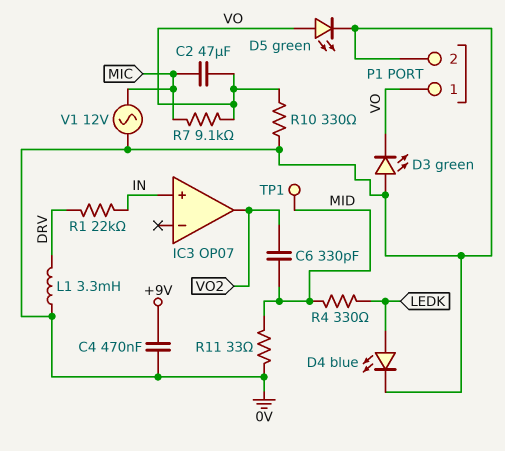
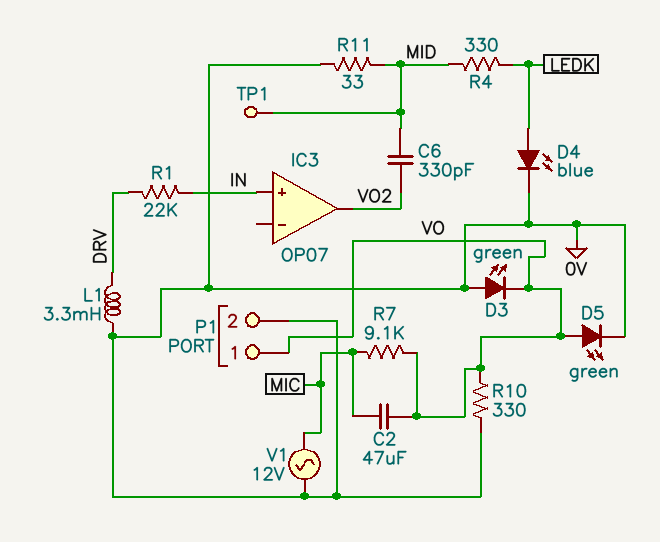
C4: 470nF (+9V, 0V) -> none

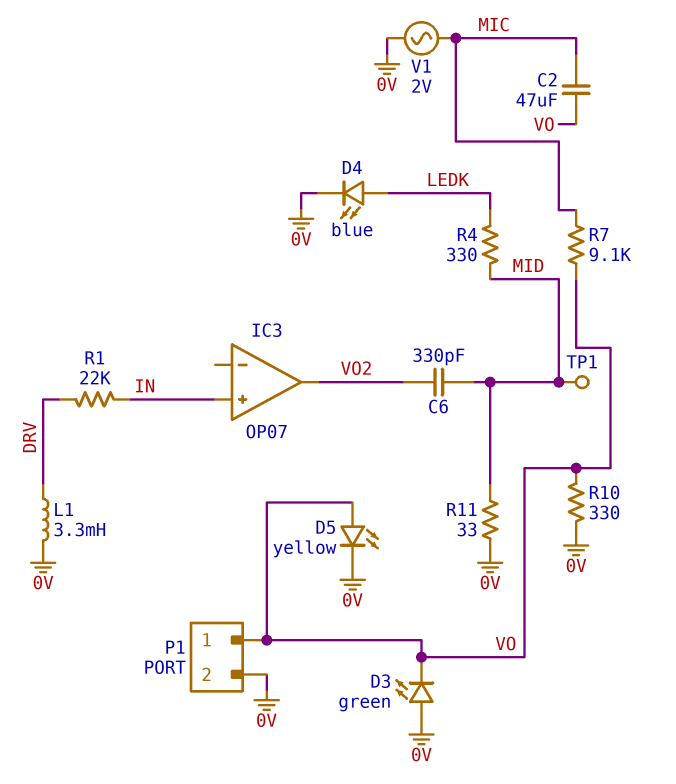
D5: LED green (A VO, K 0V) -> LED yellow (A VO, K 0V)
V1: AC 12V (0V, MIC) -> AC 2V (0V, MIC)

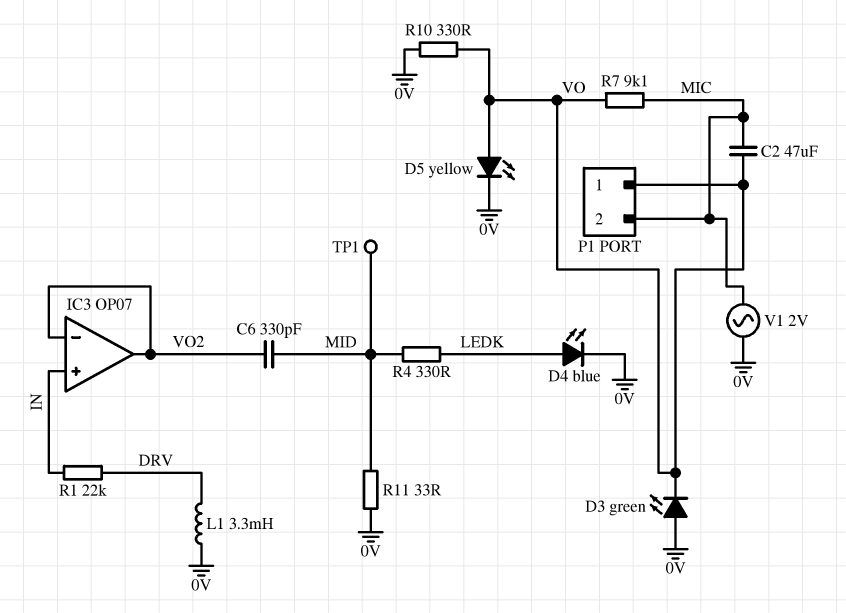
IC3 pin in-: none -> VO2
P1 pin 2: 0V -> MIC

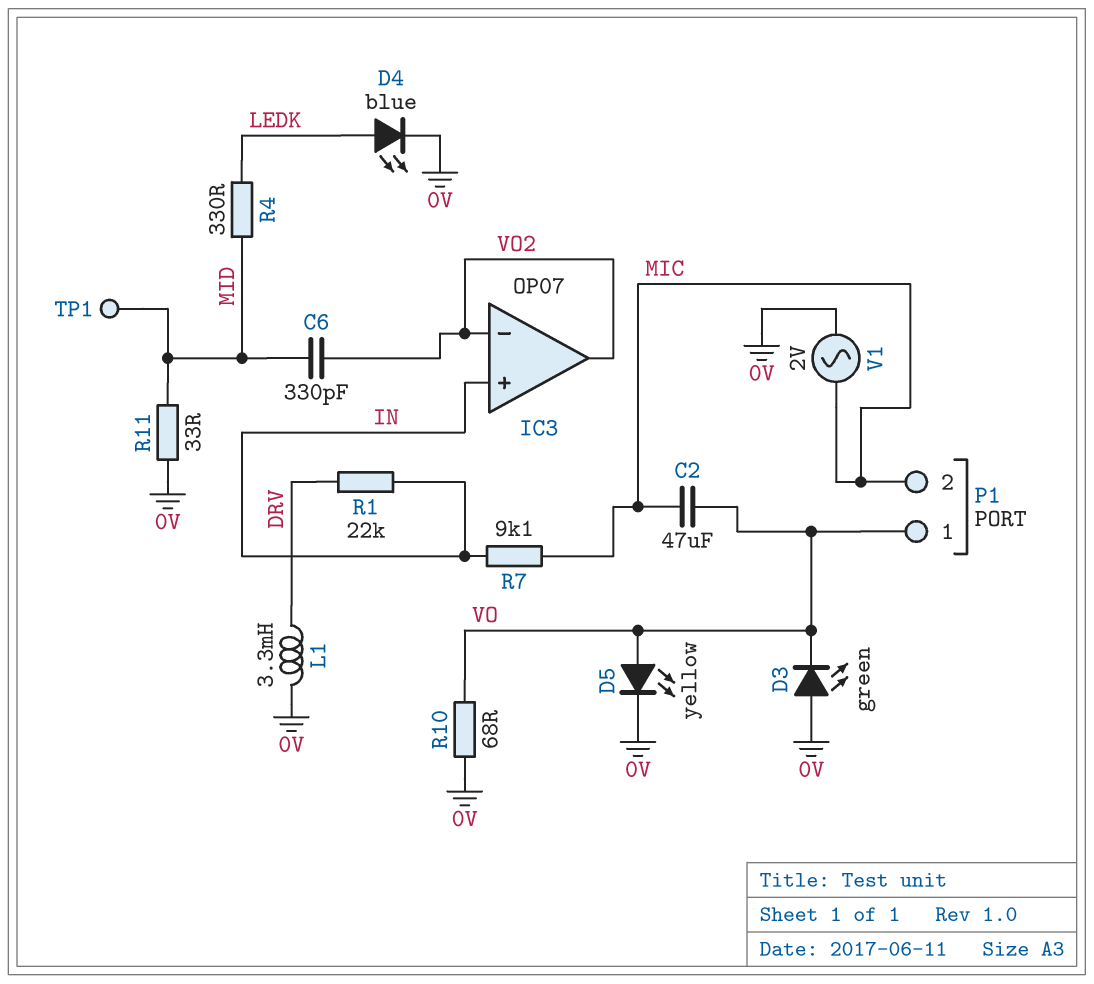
R7: 9.1k (MIC, VO) -> 9.1k (IN, MIC)
R10: 330 (0V, VO) -> 68 (0V, VO)

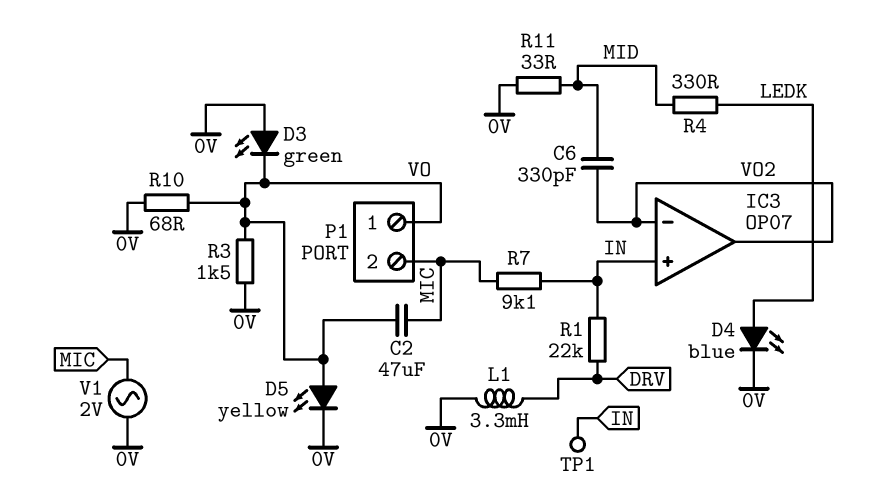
R3: none -> 1.5k (0V, VO)
TP1: test point (MID) -> test point (IN)

